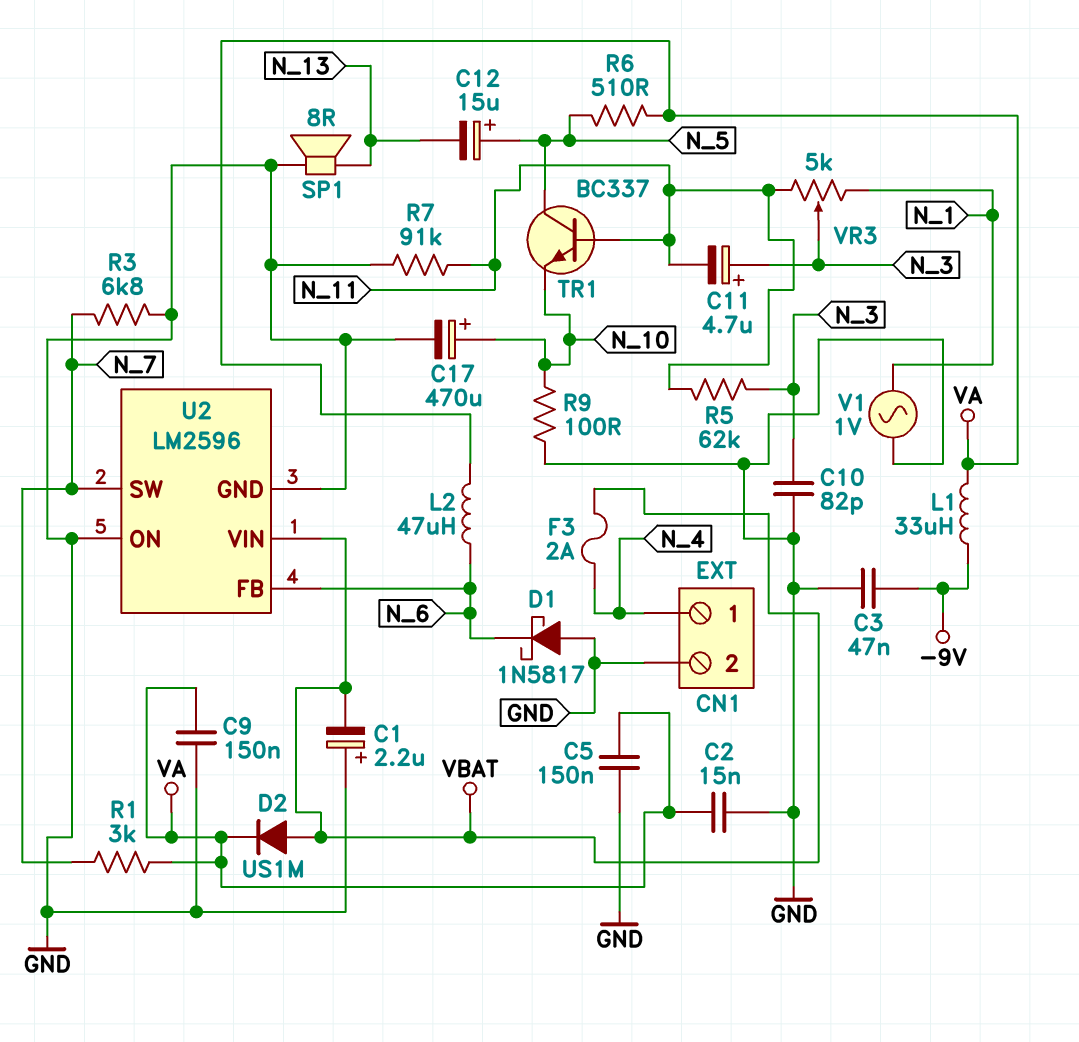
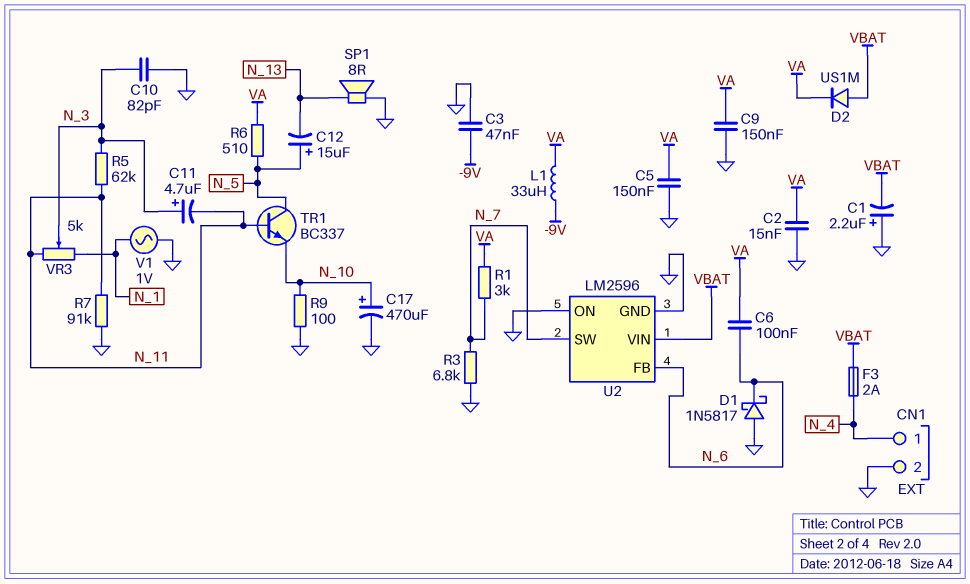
C6: none -> 100nF (N_6, VA)
L2: 47uH (N_6, VA) -> none

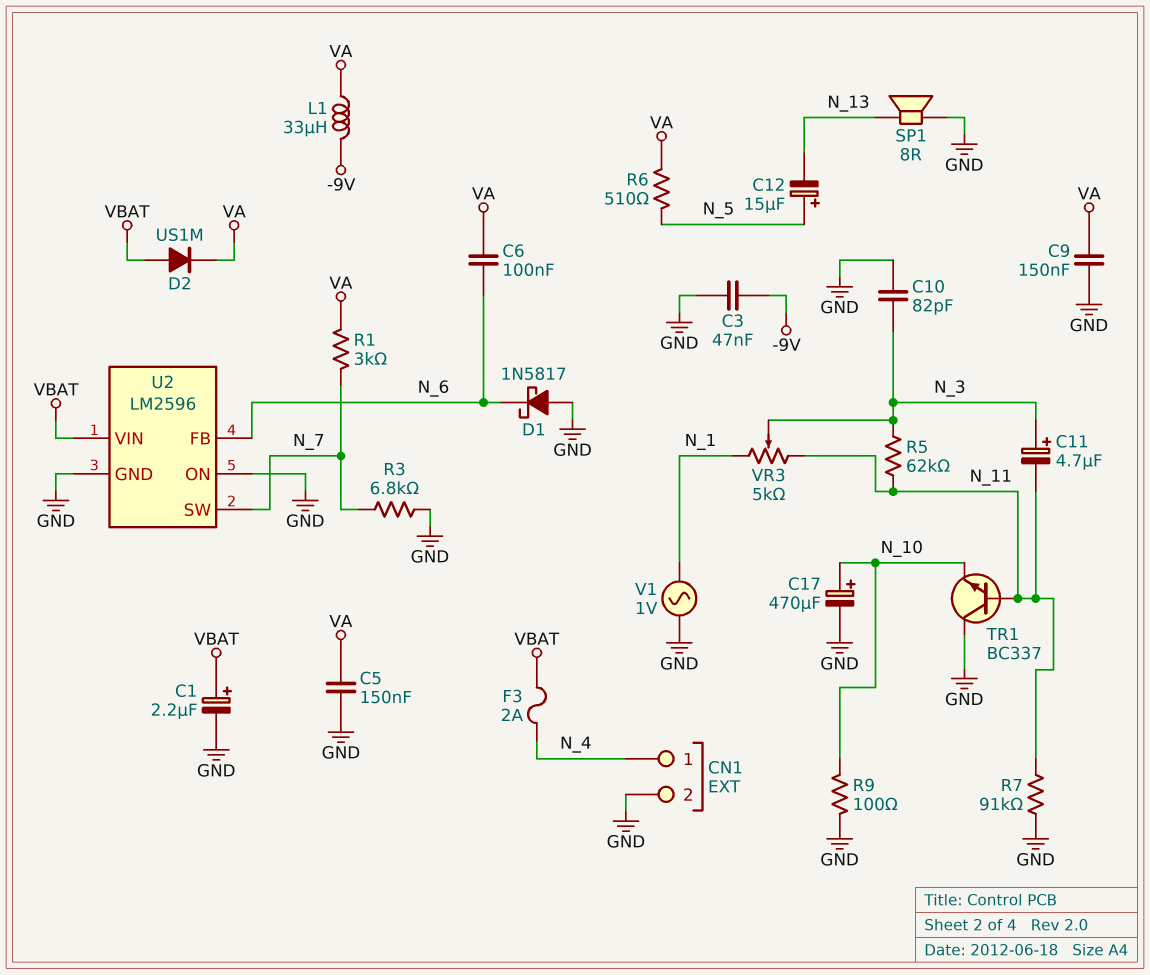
C1: 2.2uF (plus GND, minus VBAT) -> 2.2uF (plus VBAT, minus GND)
C2: 15nF (GND, VA) -> none
TR1: NPN BC337 (B N_11, C N_5, E N_10) -> NPN BC337 (B N_11, C GND, E N_10)

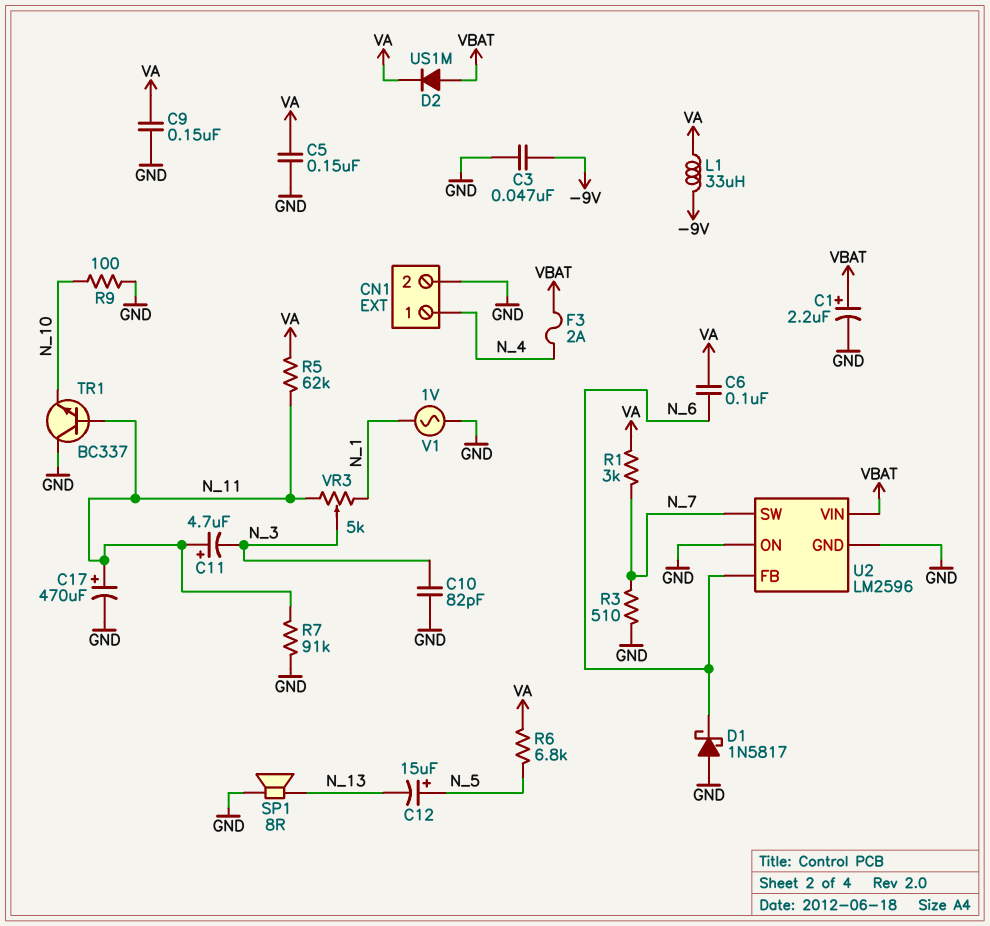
C11: 4.7uF (plus N_3, minus N_11) -> 4.7uF (plus N_11, minus N_3)
C17: 470uF (plus N_10, minus GND) -> 470uF (plus N_11, minus GND)
R3: 6.8k (GND, N_7) -> 510 (GND, N_7)
R5: 62k (N_3, N_11) -> 62k (N_11, VA)
R6: 510 (N_5, VA) -> 6.8k (N_5, VA)

